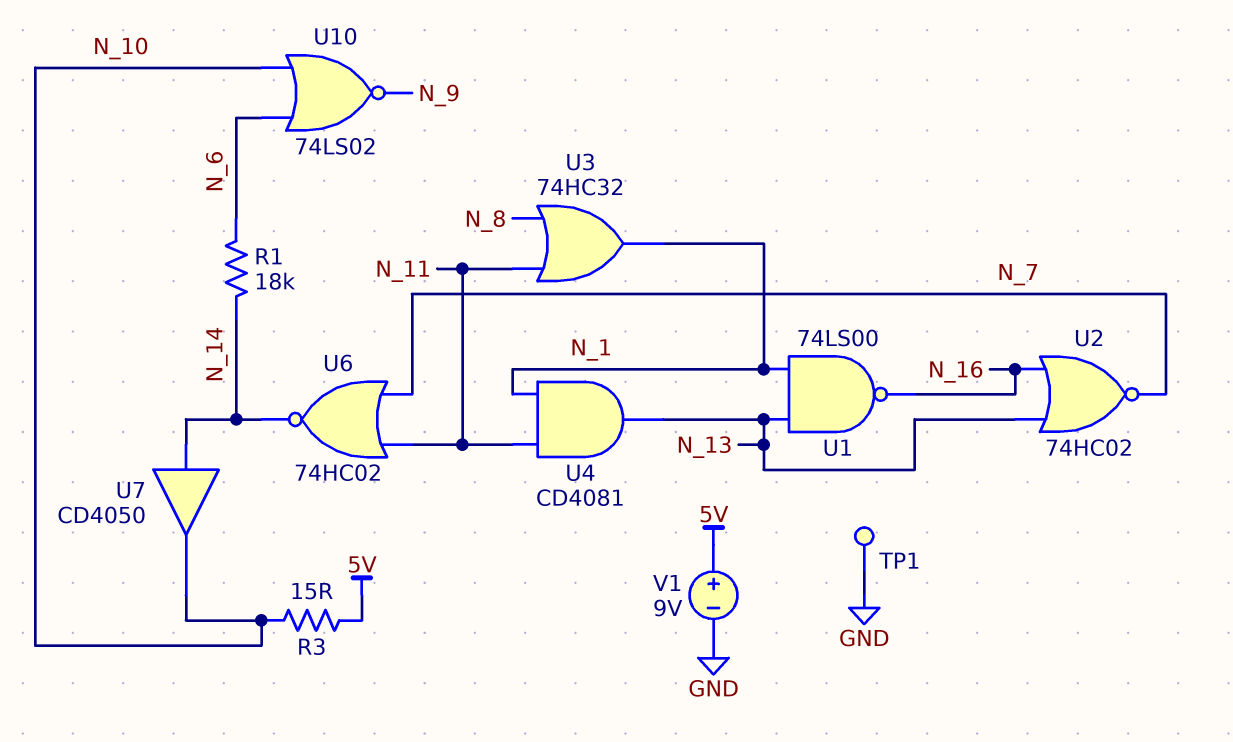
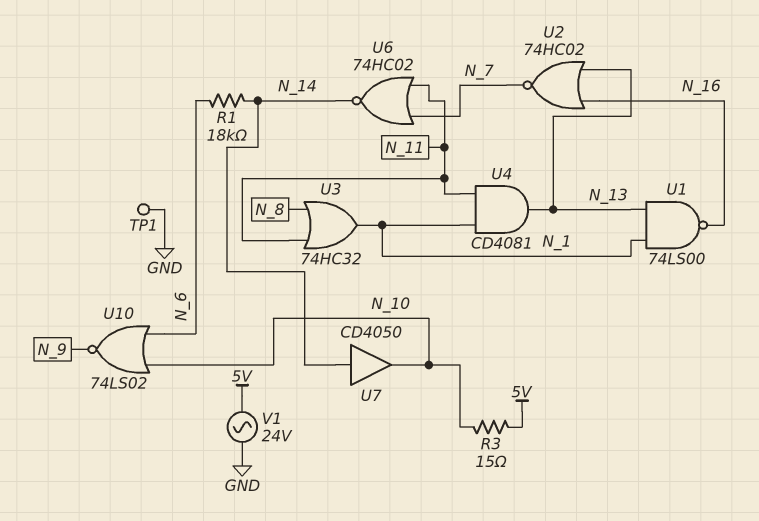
V1: 9V (plus 5V, minus GND) -> AC 24V (5V, GND)

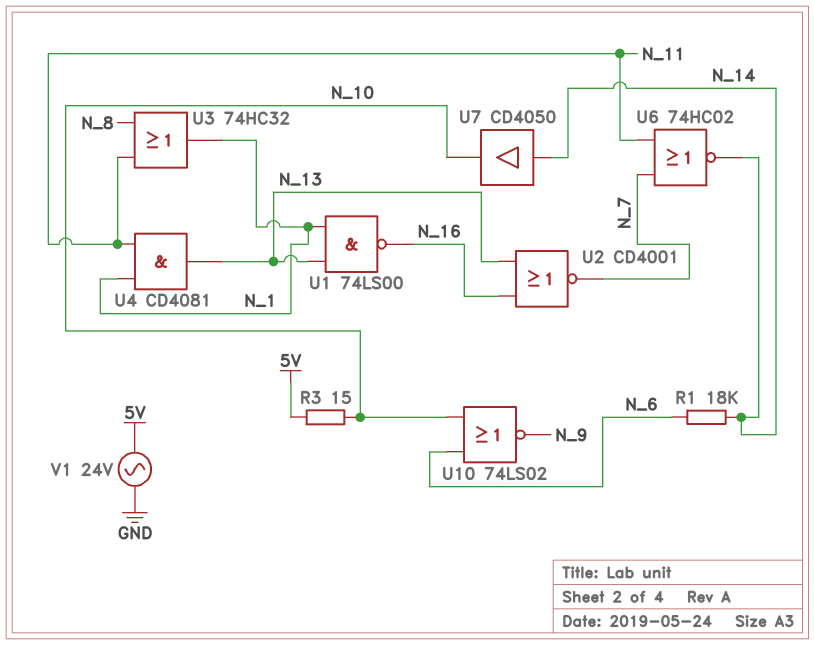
TP1: test point (GND) -> none
U2: NOR 74HC02 (in N_13, in N_16, out N_7) -> NOR CD4001 (in N_13, in N_16, out N_7)

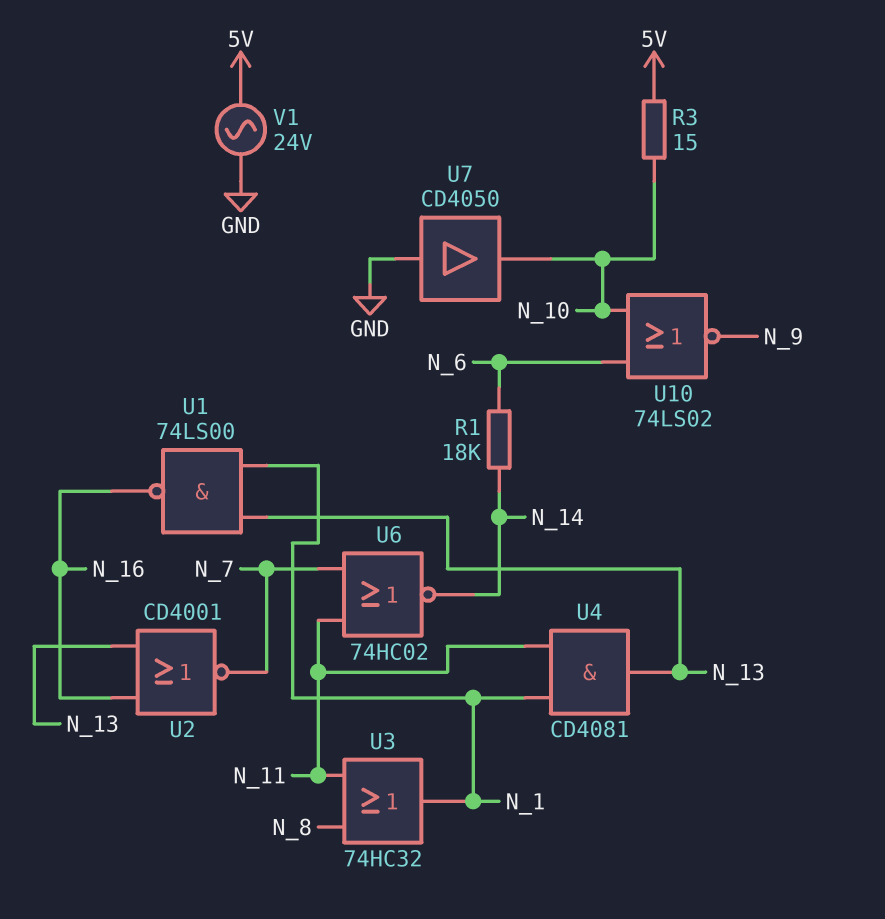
U7: buffer CD4050 (in N_14, out N_10) -> buffer CD4050 (in GND, out N_10)

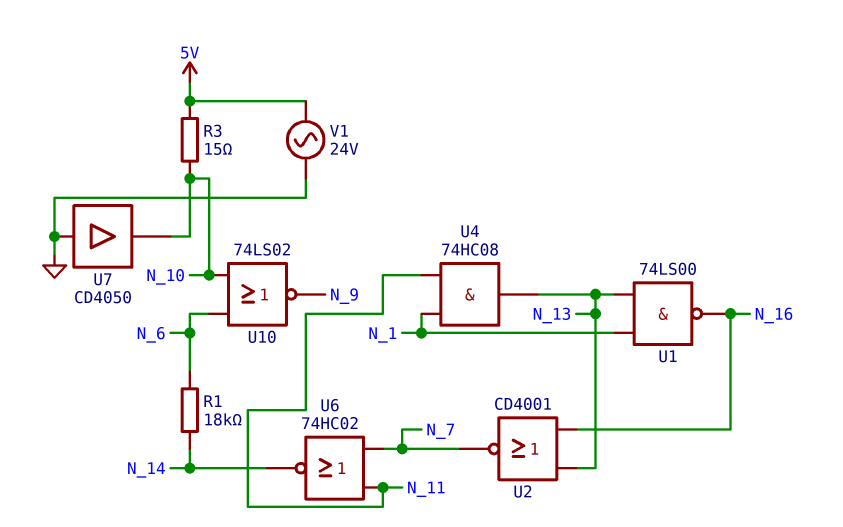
U3: OR 74HC32 (in N_8, in N_11, out N_1) -> none
U4: AND CD4081 (in N_1, in N_11, out N_13) -> AND 74HC08 (in N_1, in N_11, out N_13)

